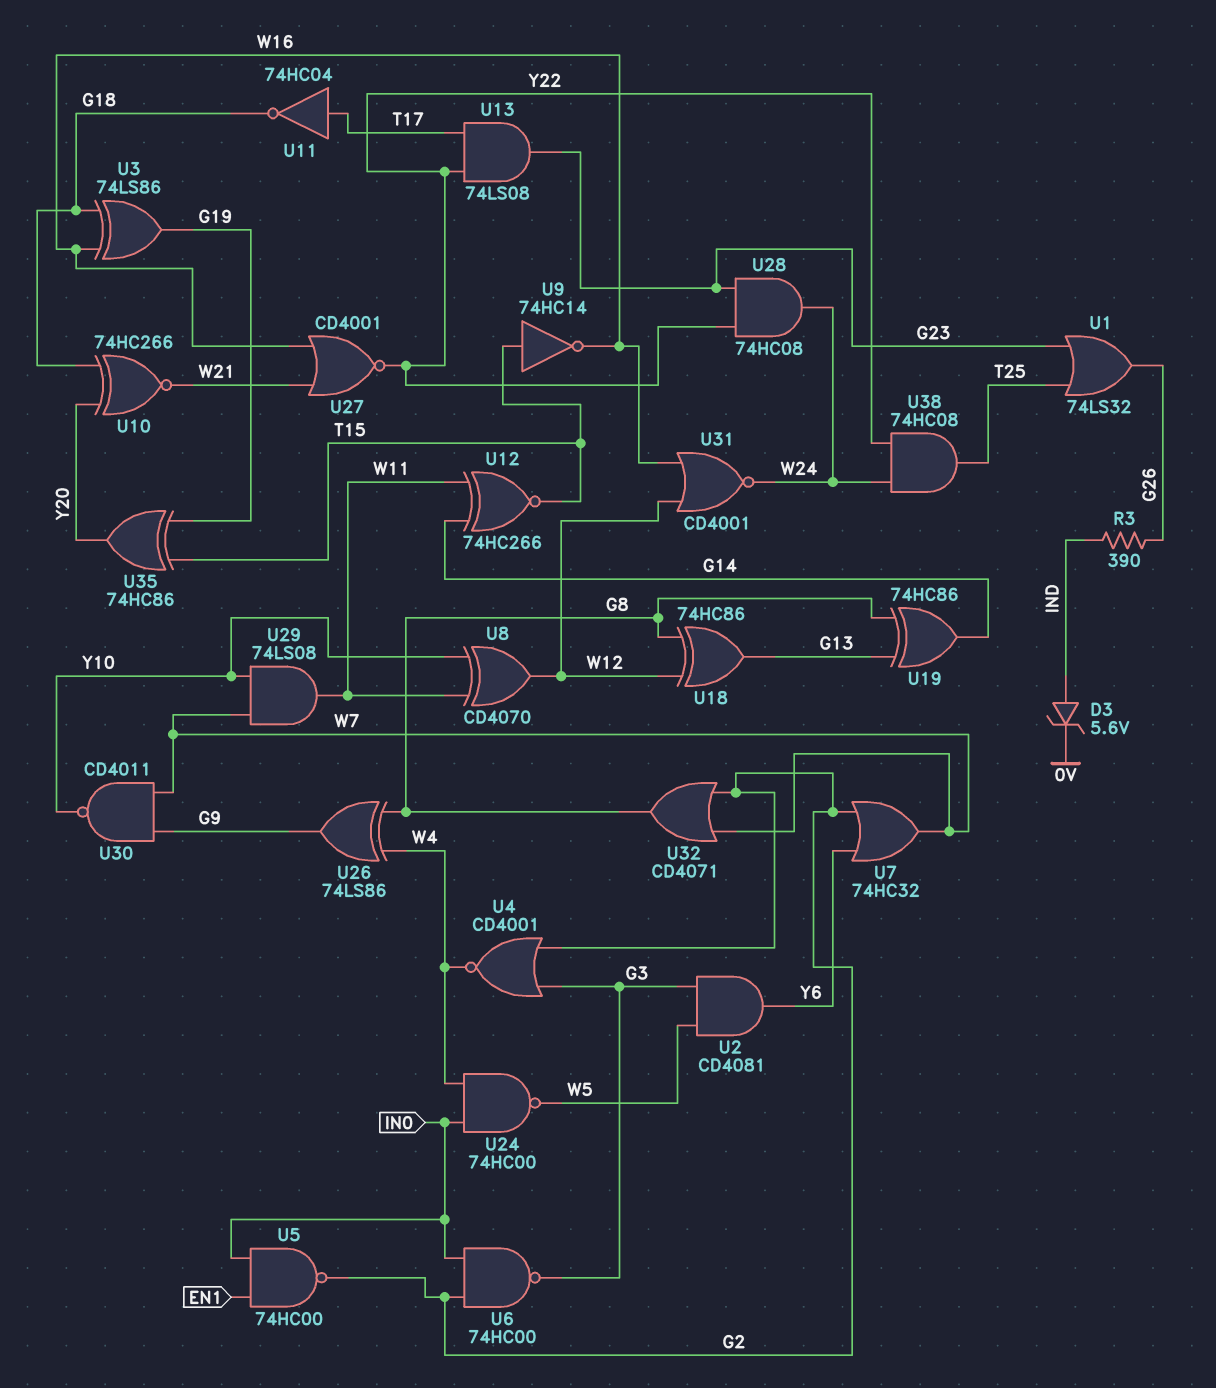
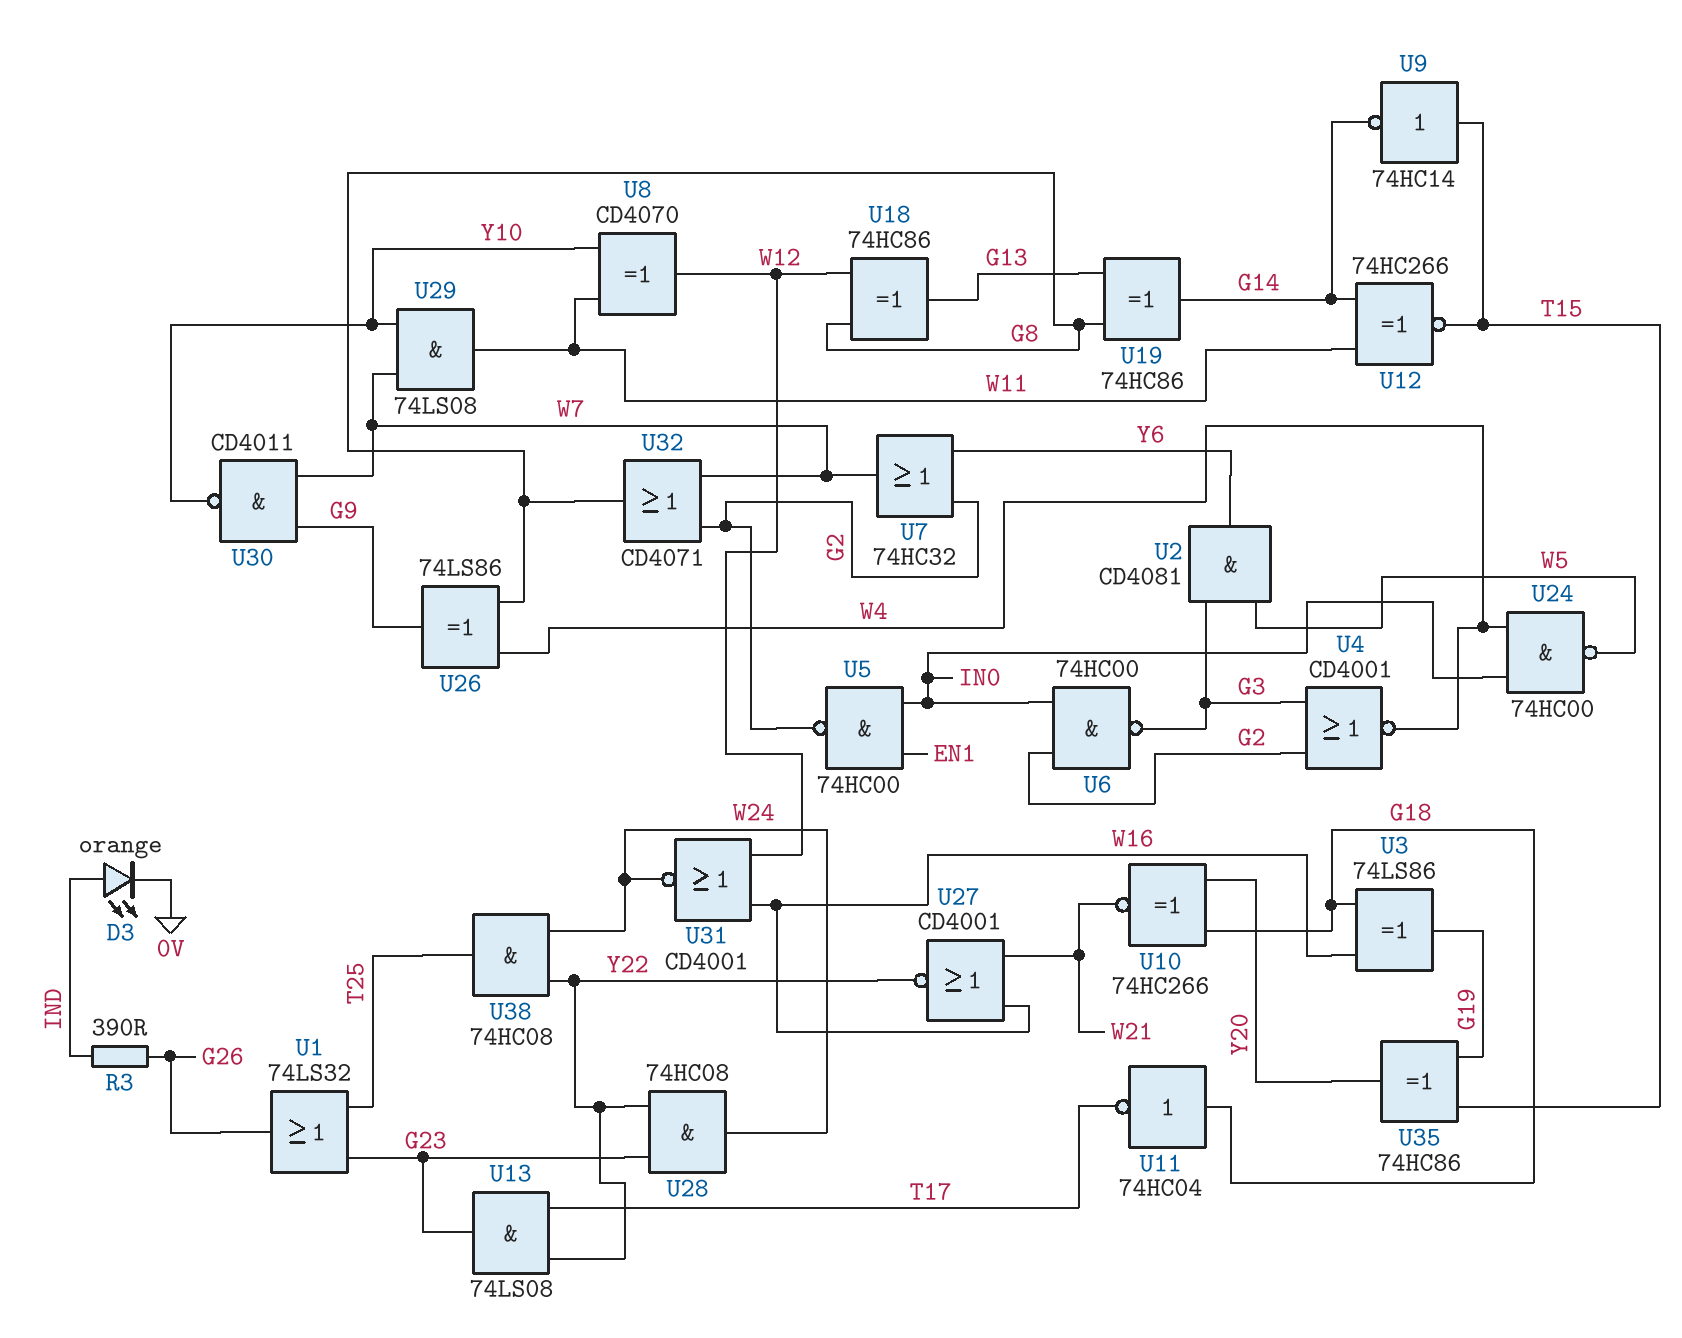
D3: zener 5.6V (A IND, K 0V) -> LED orange (A IND, K 0V)
U9: NOT 74HC14 (in T15, out W16) -> NOT 74HC14 (in T15, out G14)
U11: NOT 74HC04 (in T17, out G18) -> NOT 74HC04 (in G18, out T17)

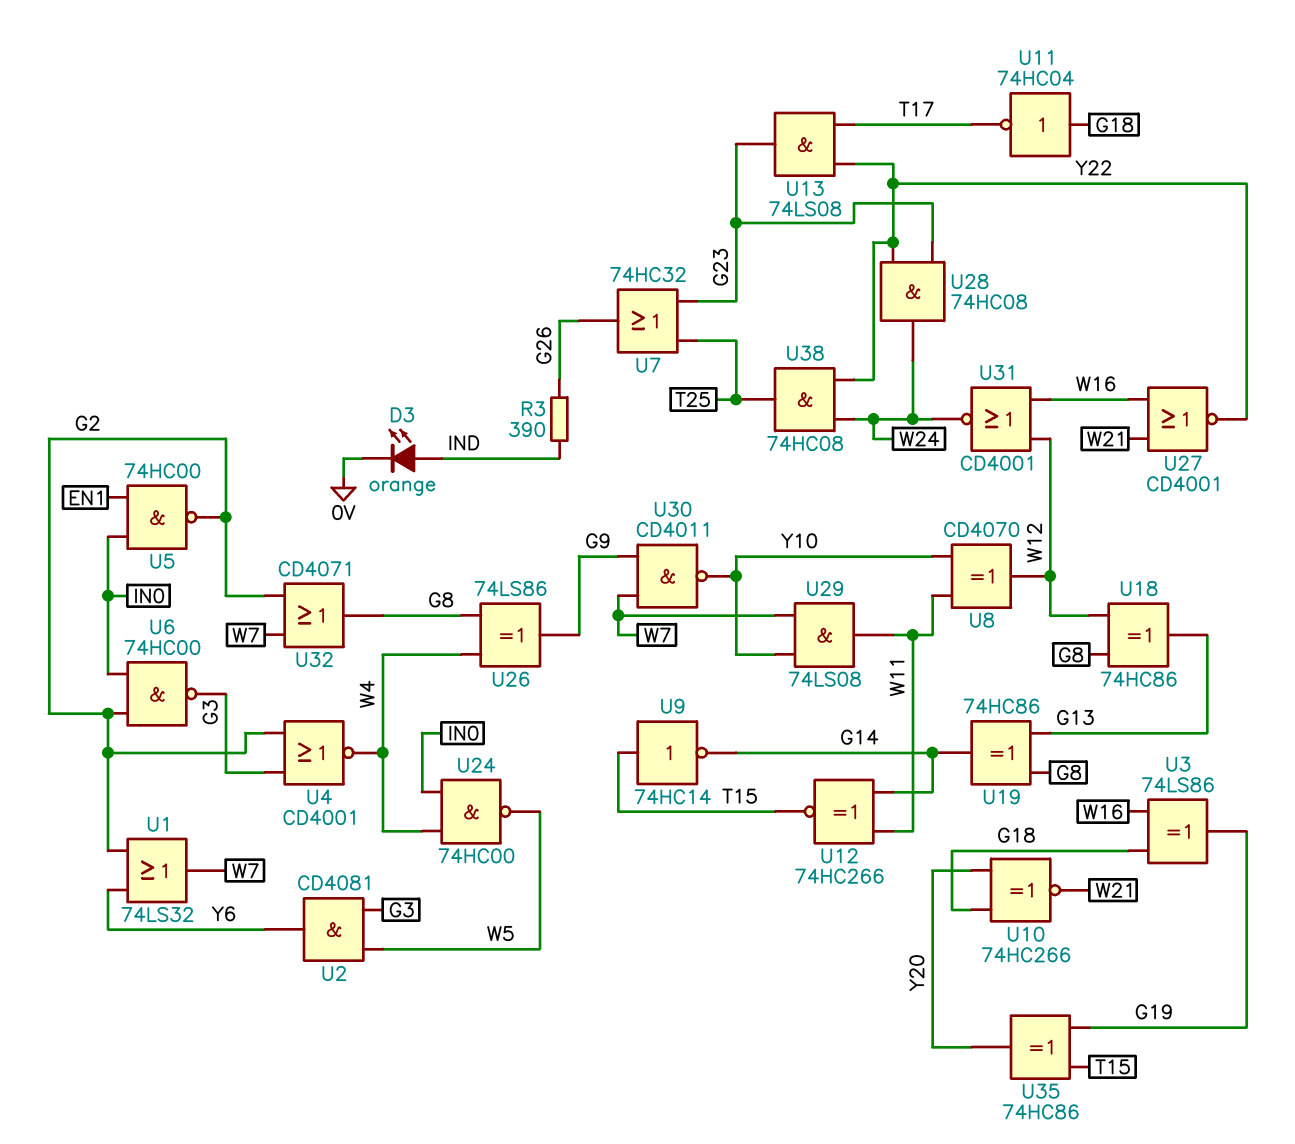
U1: OR 74LS32 (in G23, in T25, out G26) -> OR 74LS32 (in G2, in Y6, out W7)
U7: OR 74HC32 (in G2, in Y6, out W7) -> OR 74HC32 (in G23, in T25, out G26)

